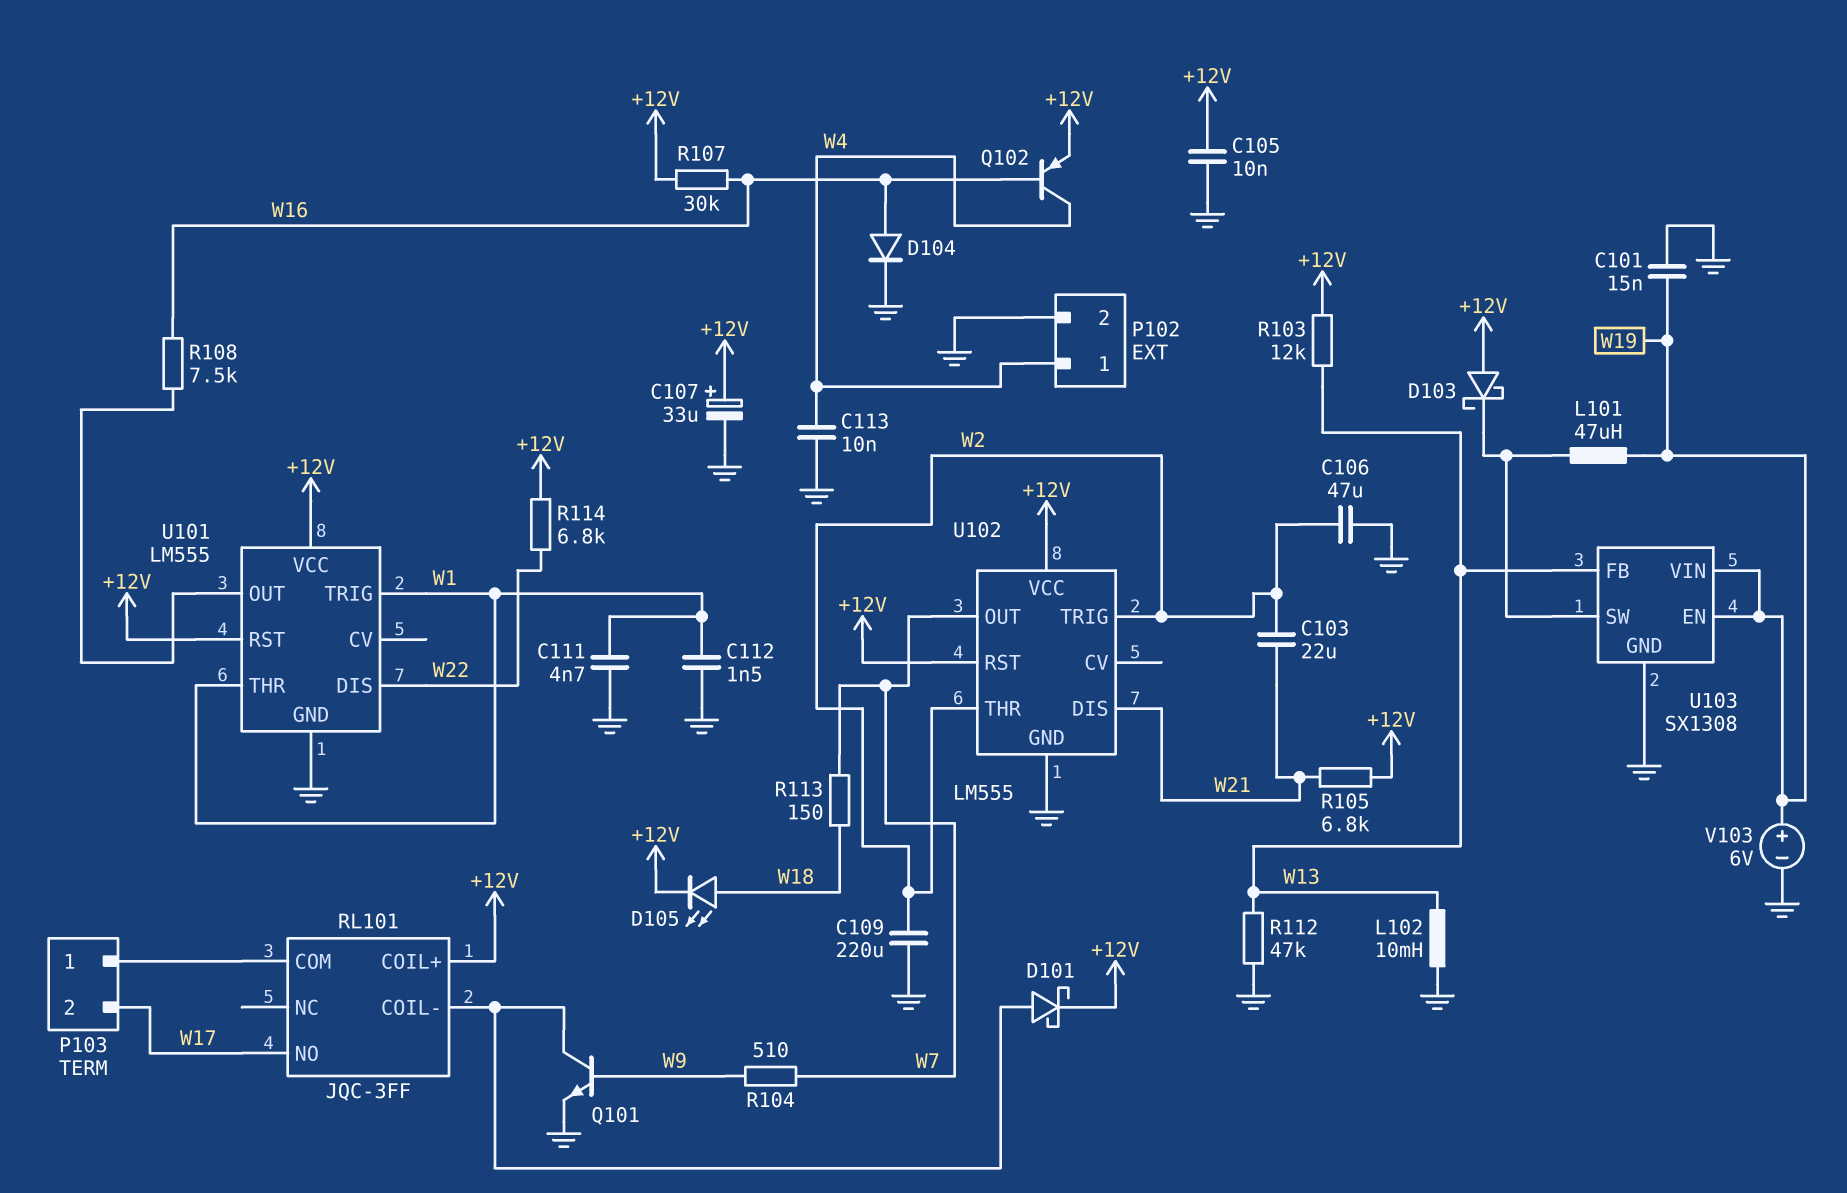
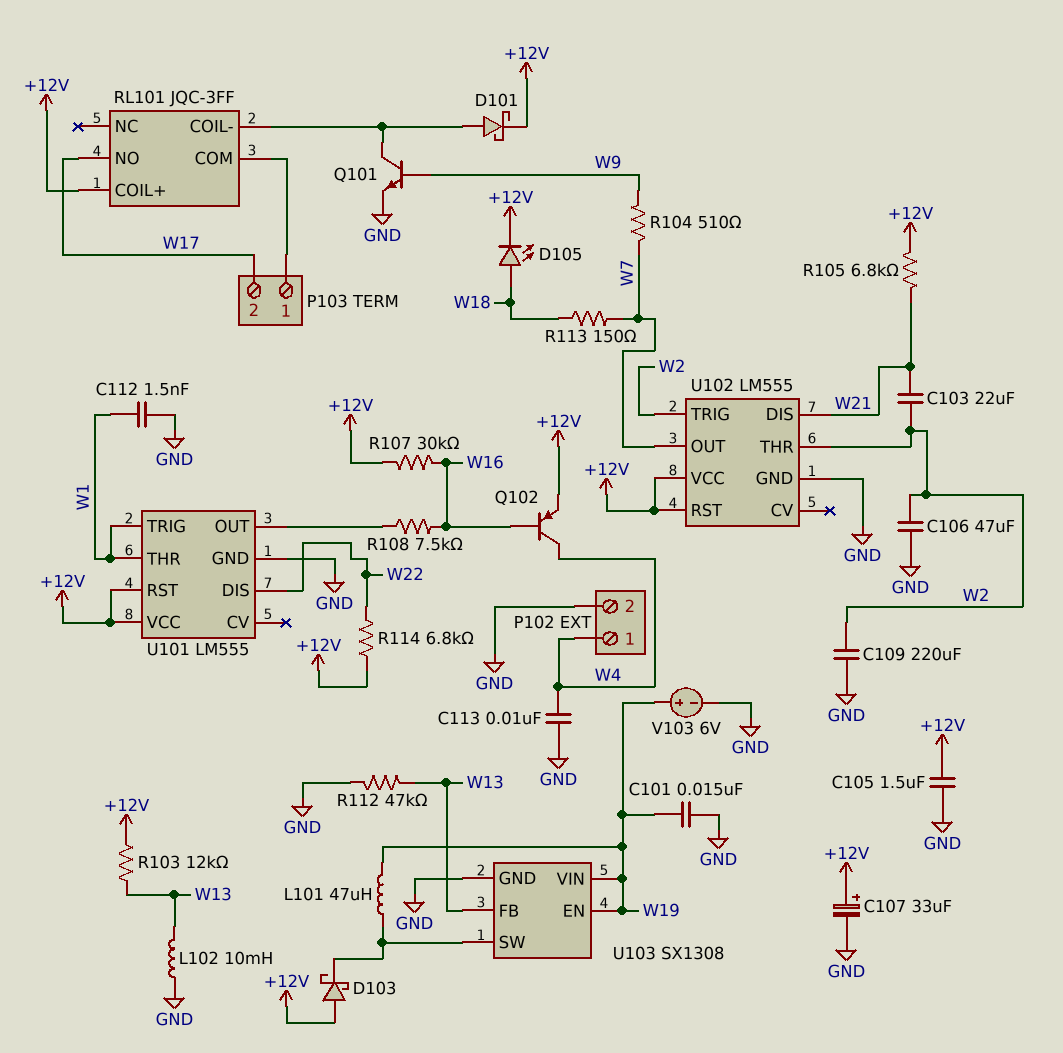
C105: 10nF (+12V, GND) -> 1.5uF (+12V, GND)
C111: 4.7nF (GND, W1) -> none
D104: diode (A W16, K GND) -> none

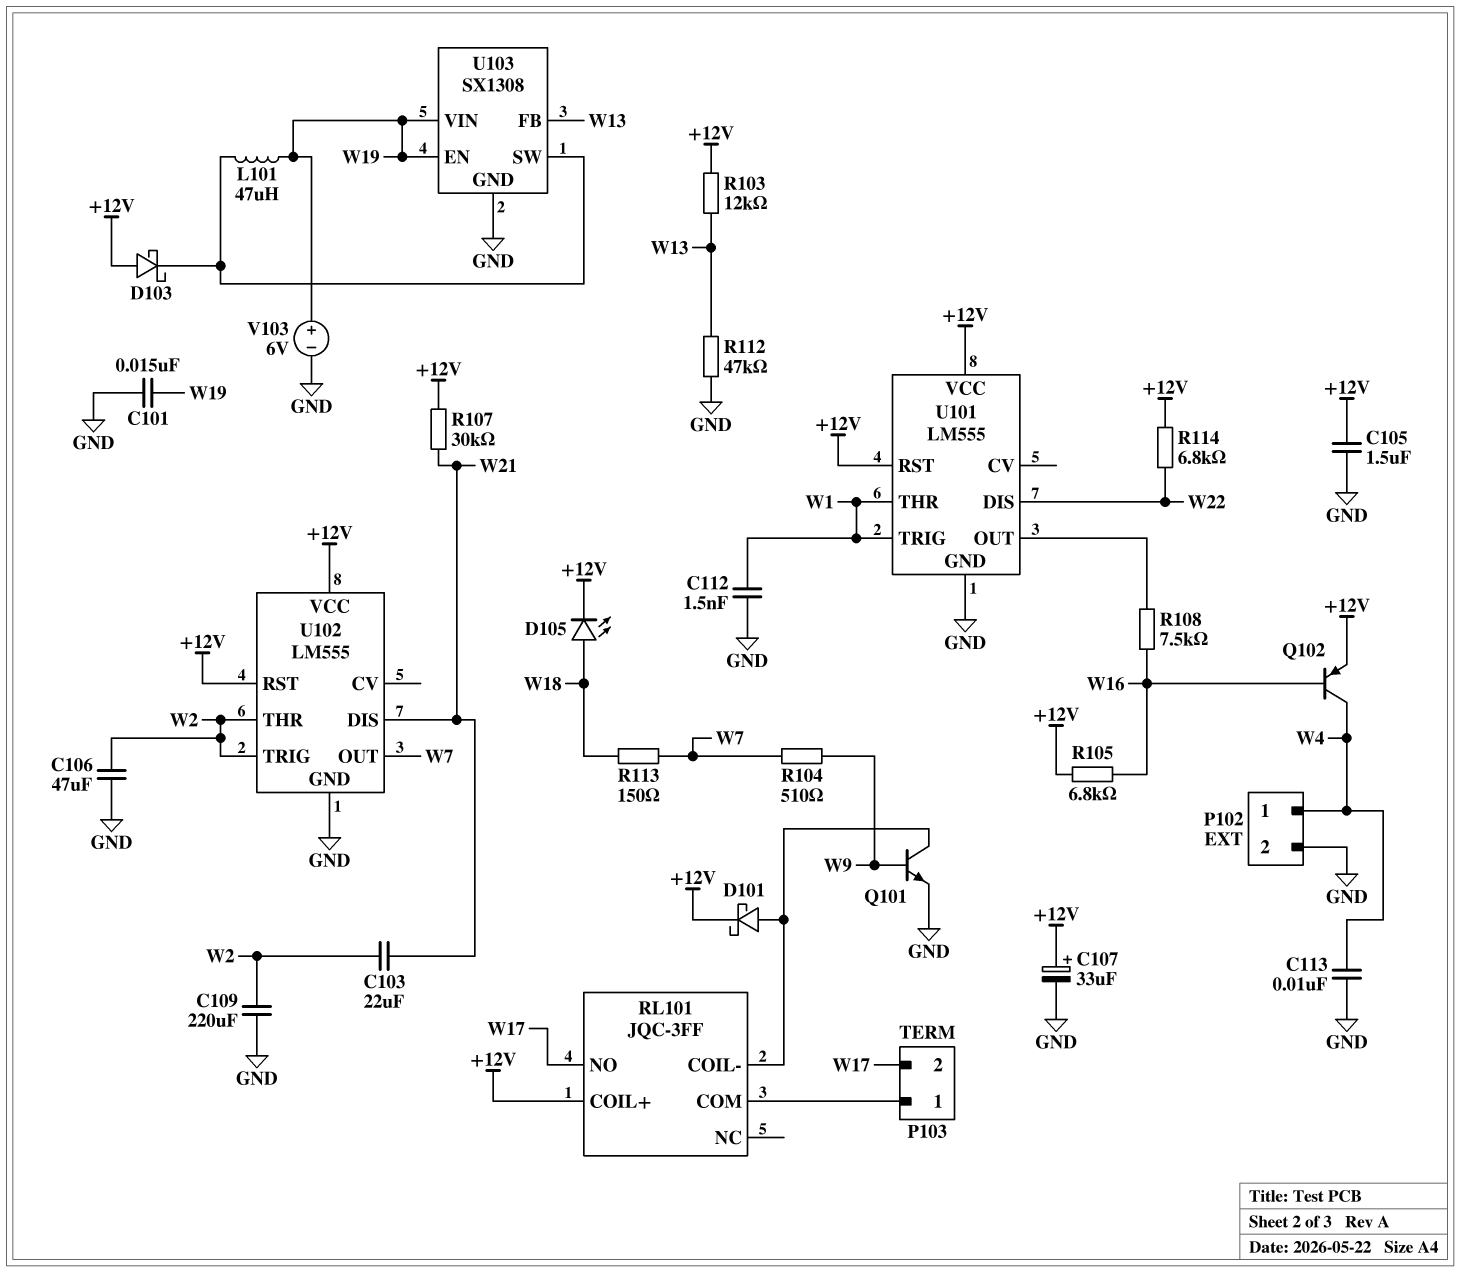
L102: 10mH (GND, W13) -> none
R105: 6.8k (+12V, W21) -> 6.8k (+12V, W16)
R107: 30k (+12V, W16) -> 30k (+12V, W21)

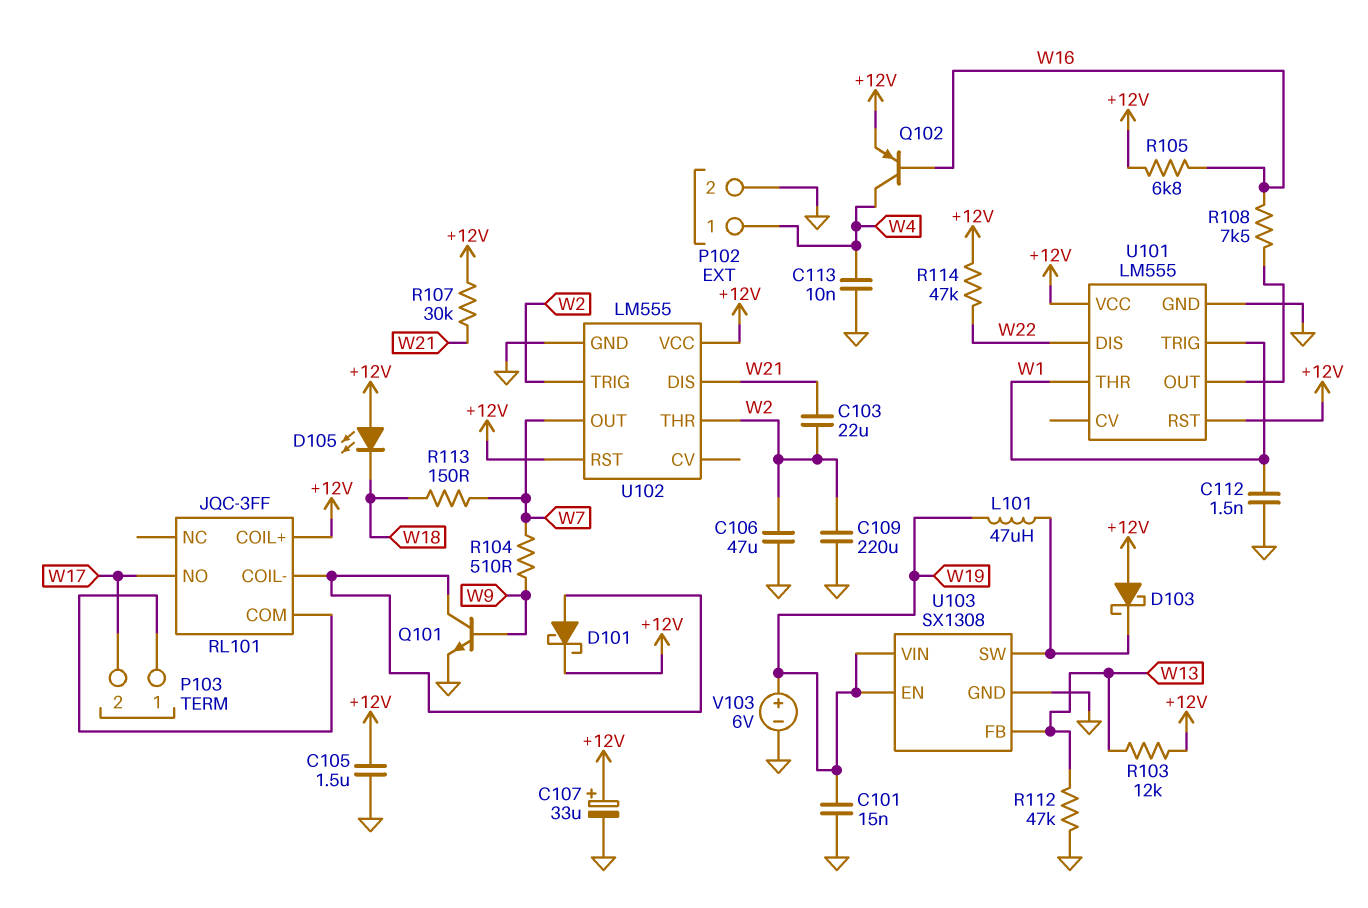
D105: LED (A W18, K +12V) -> LED (A +12V, K W18)
R114: 6.8k (+12V, W22) -> 47k (+12V, W22)

